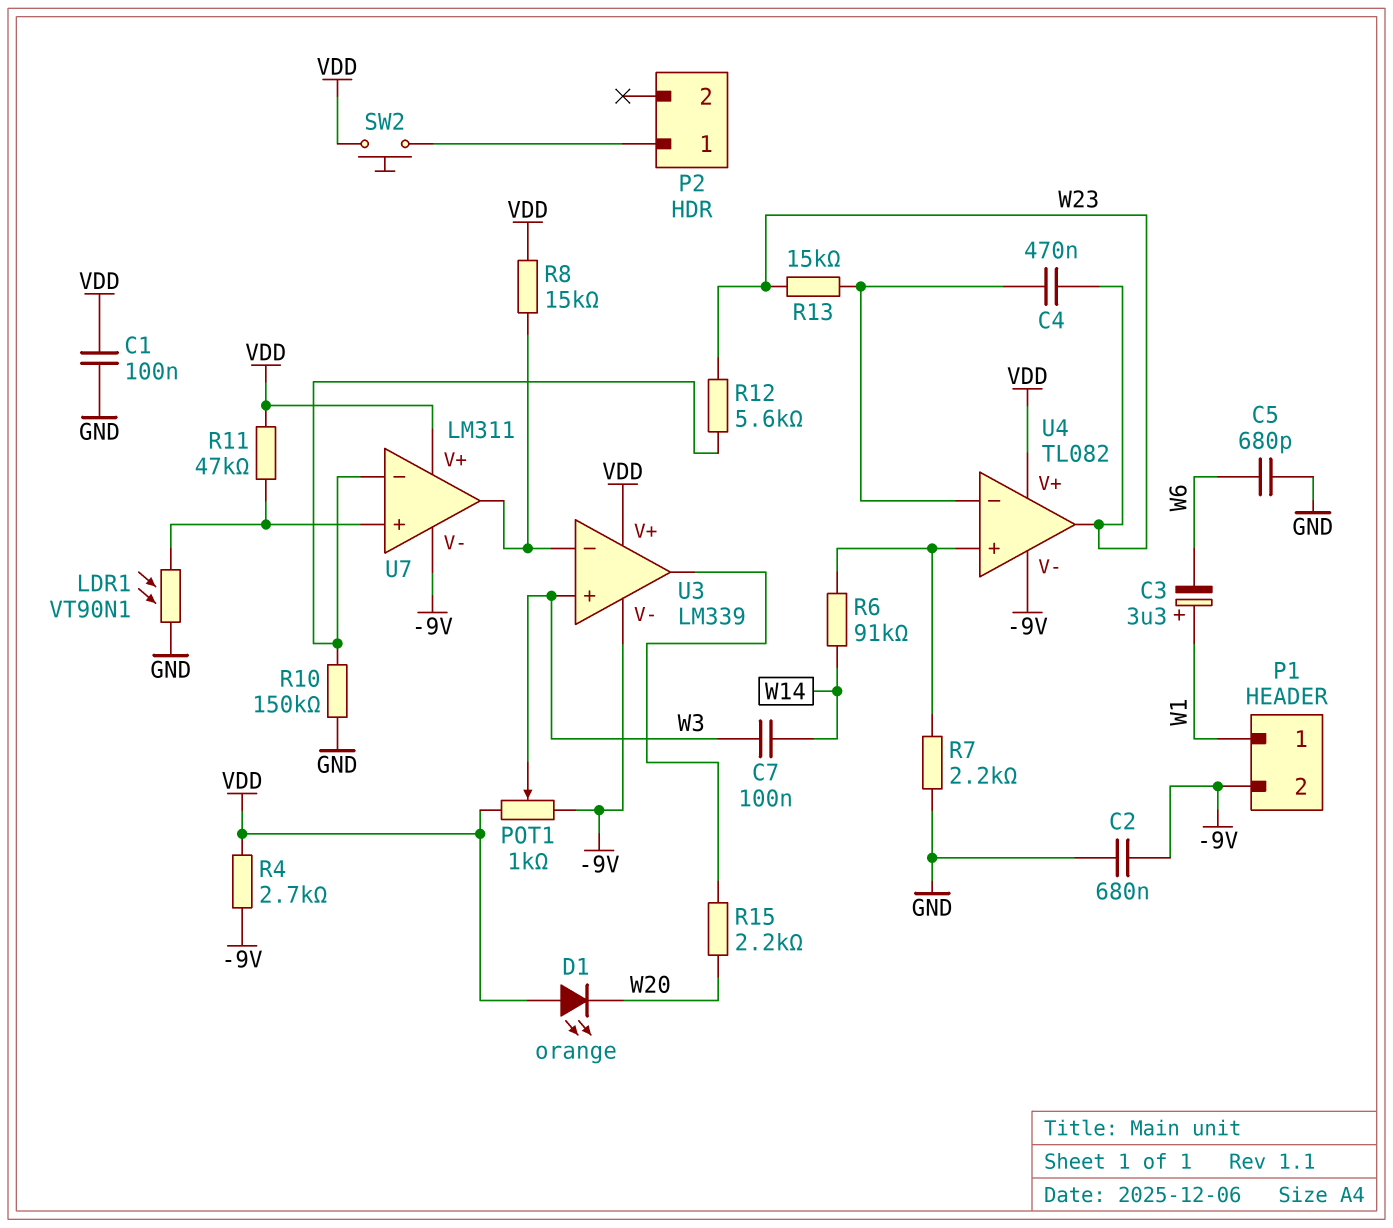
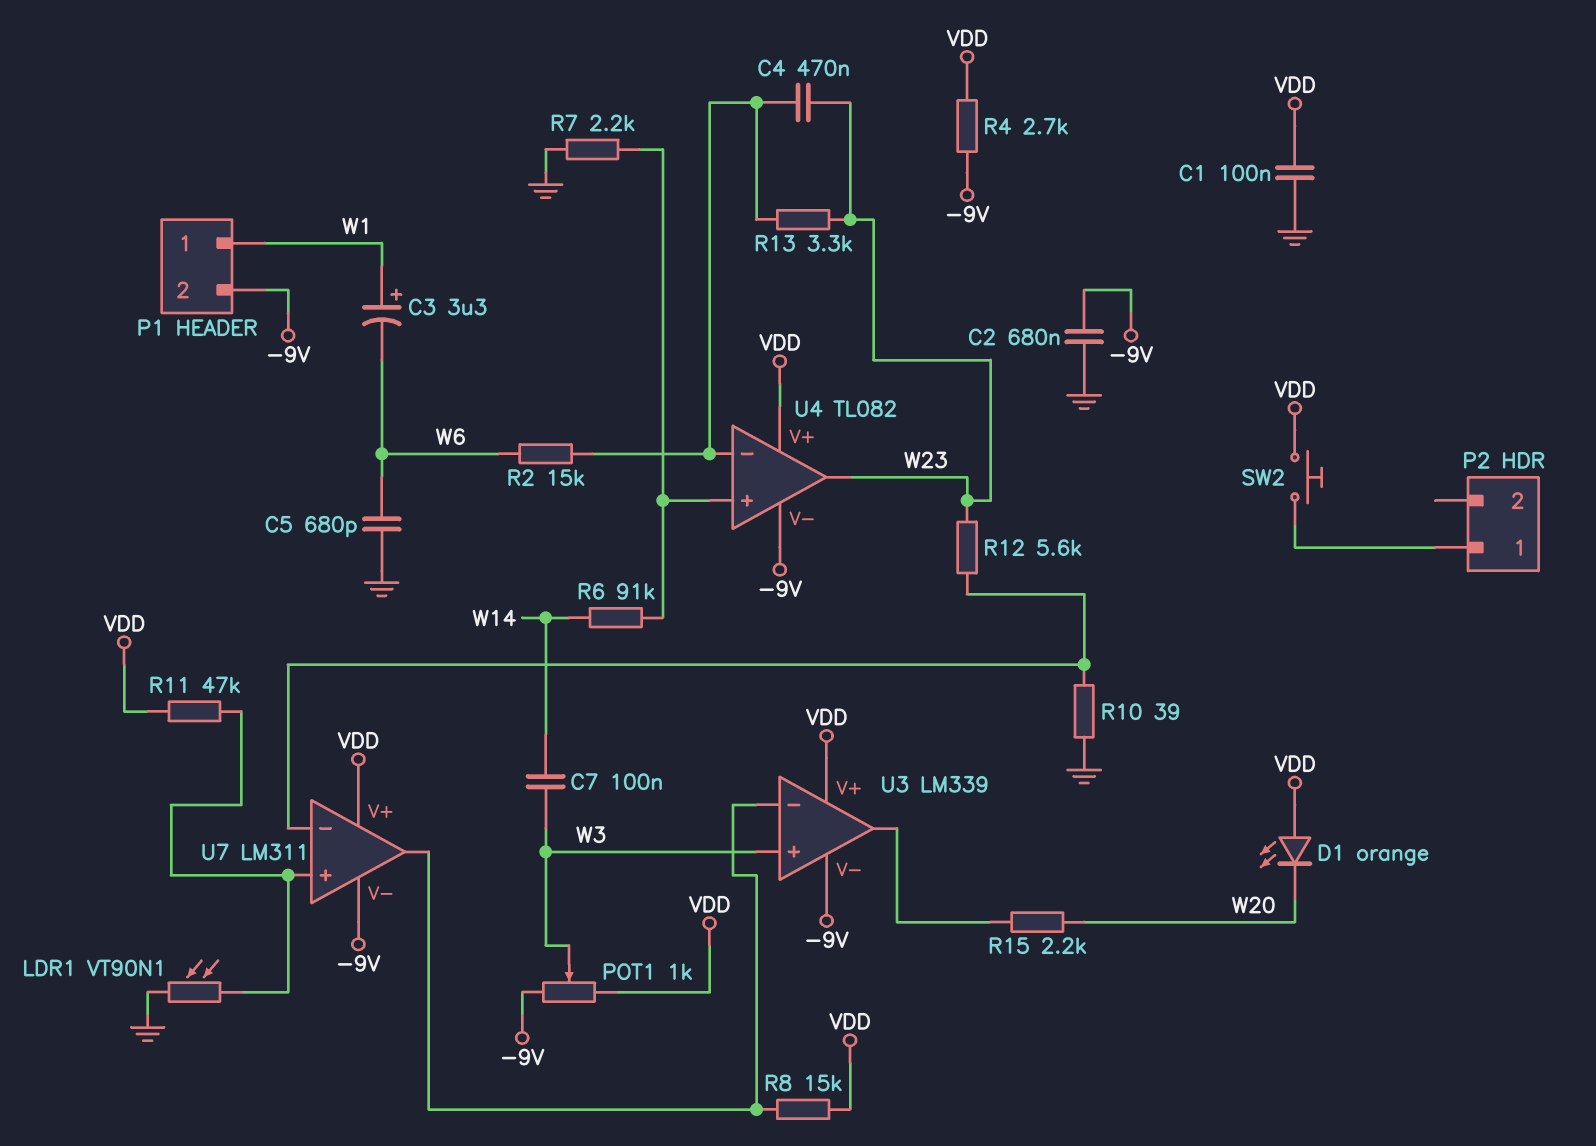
R2: none -> 15k (U4/in-, W6)
R10: 150k (GND, U7/in-) -> 39 (GND, U7/in-)
R13: 15k (U4/in-, W23) -> 3.3k (U4/in-, W23)

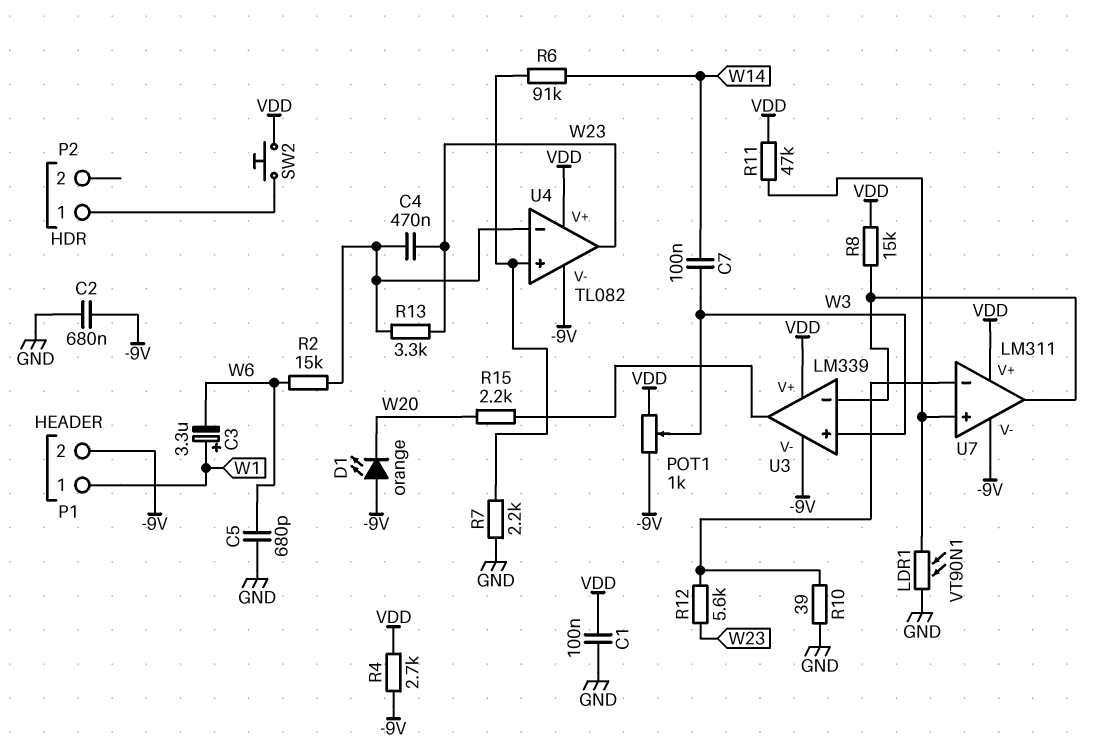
D1: LED orange (A VDD, K W20) -> LED orange (A -9V, K W20)

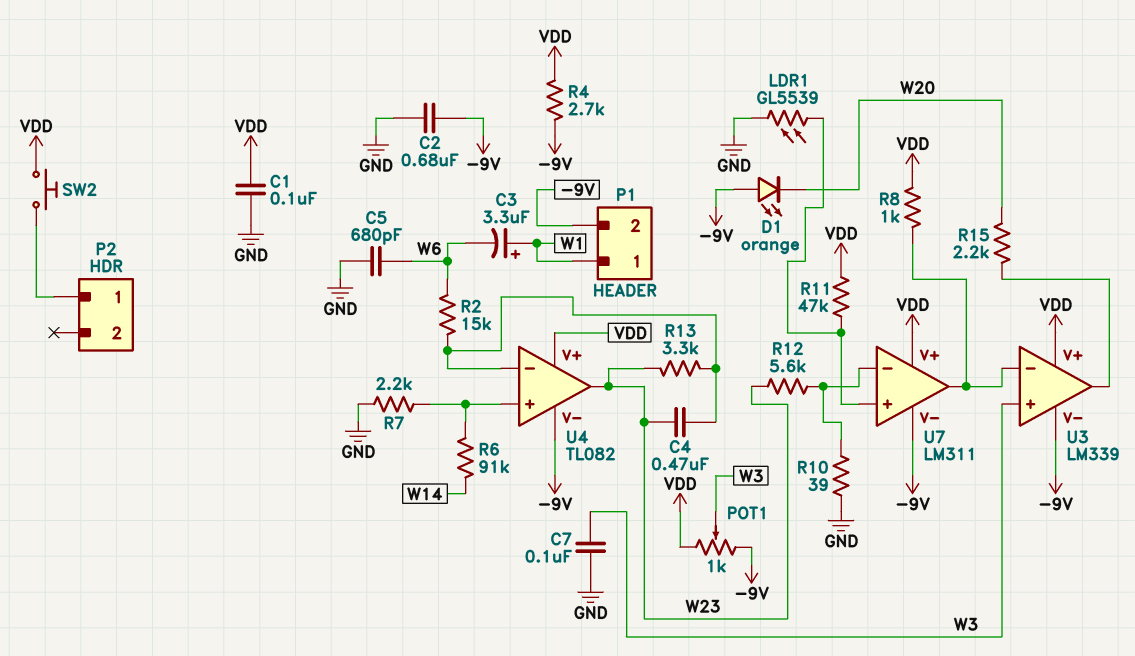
C7: 100nF (W3, W14) -> 100nF (GND, W3)
LDR1: VT90N1 (GND, U7/in+) -> GL5539 (GND, U7/in+)
R8: 15k (U3/in-, VDD) -> 1k (U3/in-, VDD)

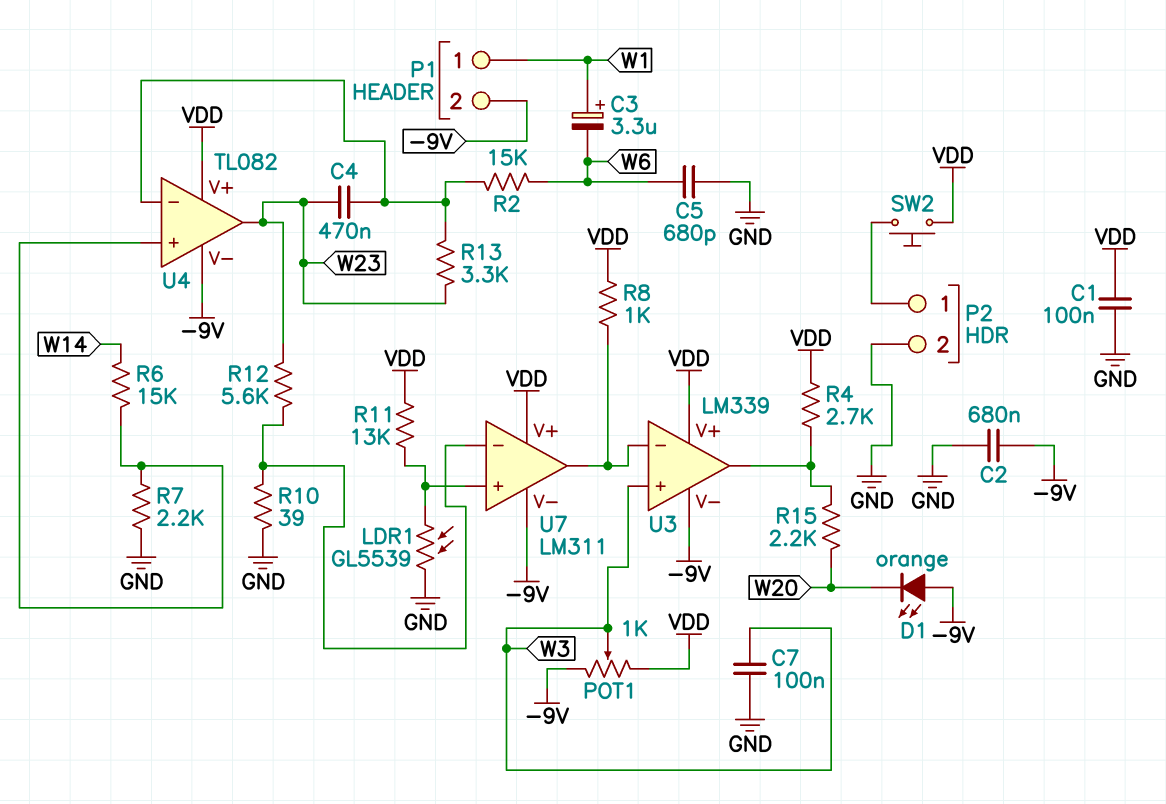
P2 pin 2: none -> GND
R4: 2.7k (-9V, VDD) -> 2.7k (U3/out, VDD)
R6: 91k (U4/in+, W14) -> 15k (U4/in+, W14)
R11: 47k (U7/in+, VDD) -> 13k (U7/in+, VDD)

